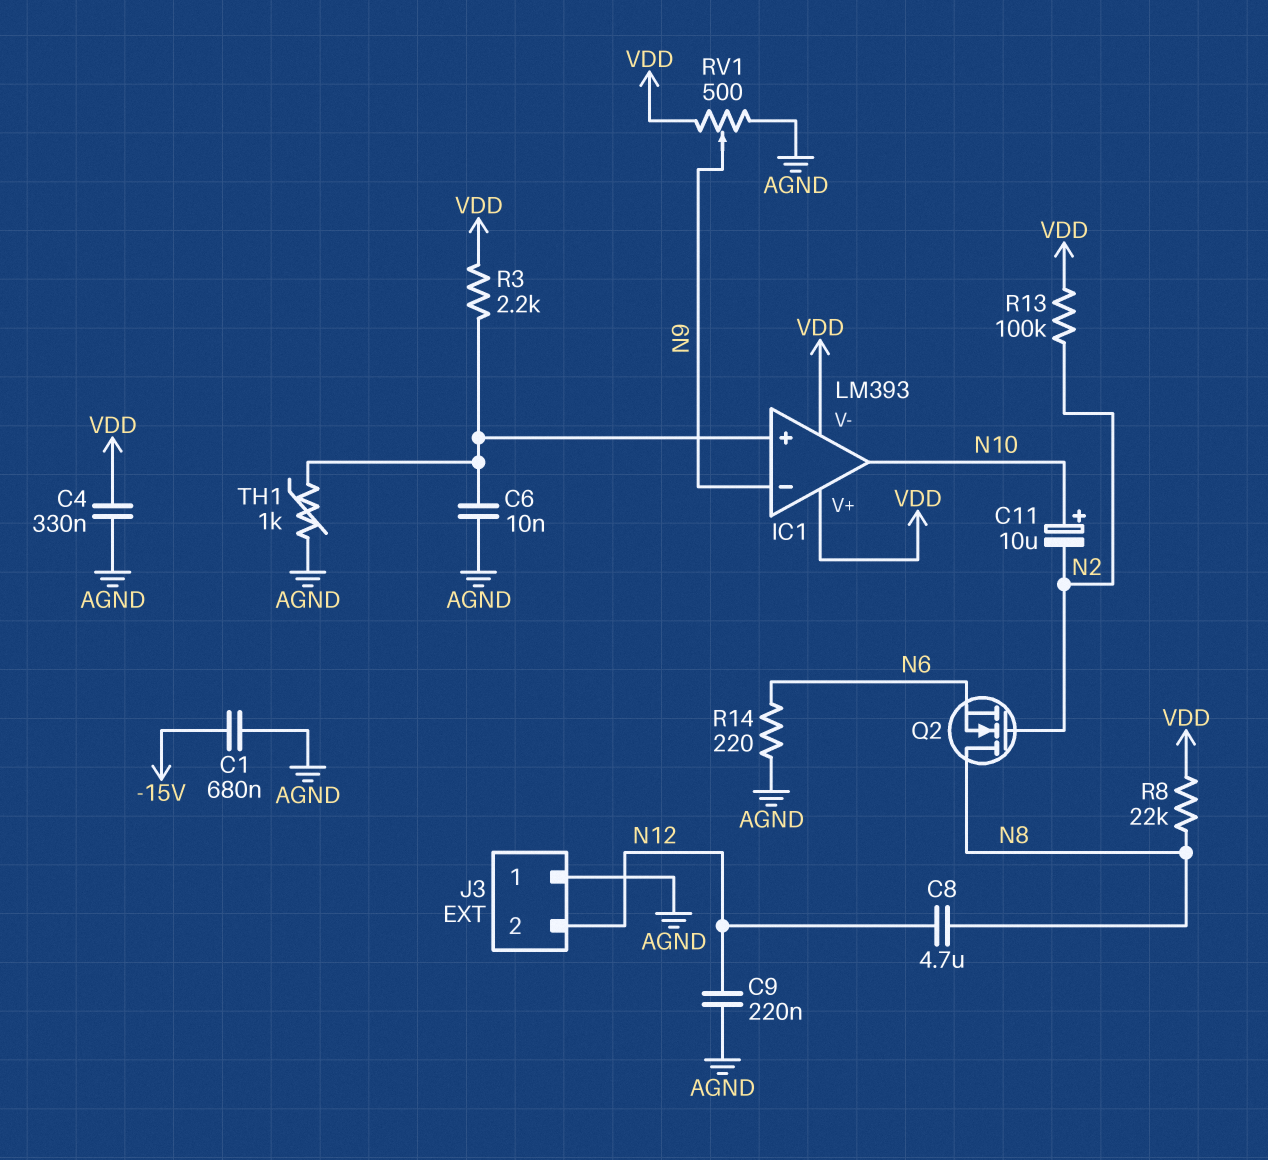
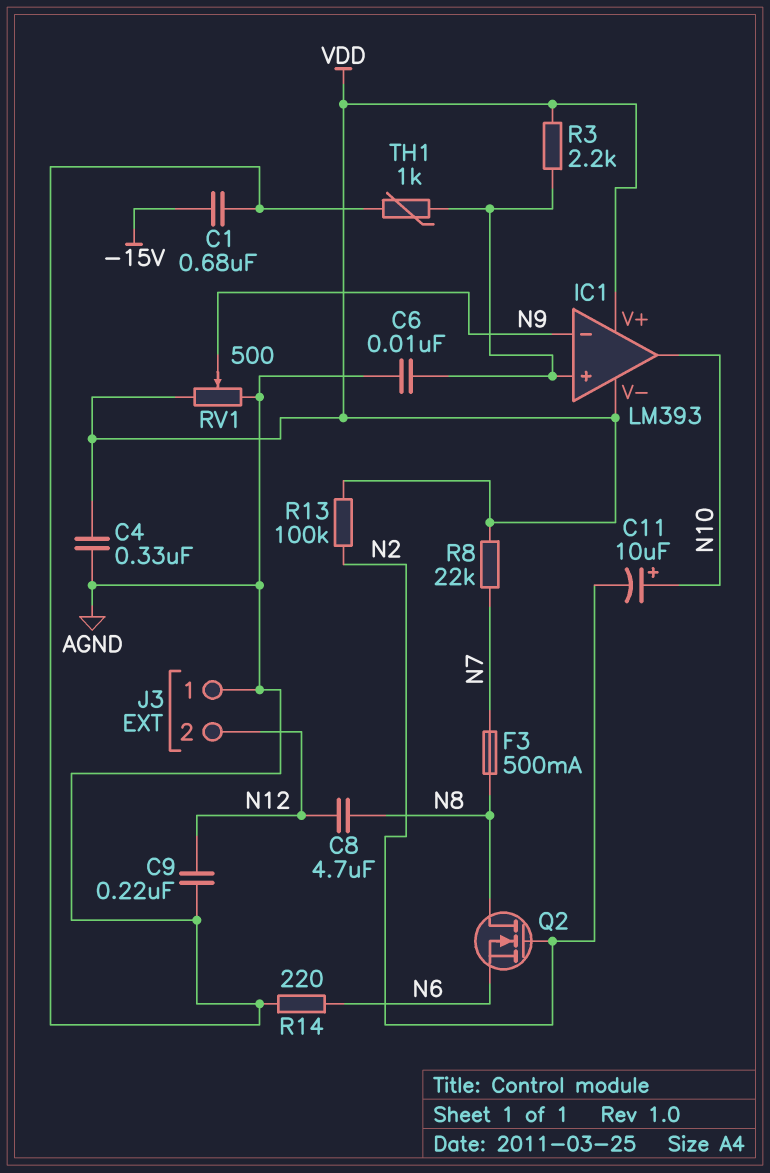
F3: none -> 500mA (N7, N8)
R8: 22k (N8, VDD) -> 22k (N7, VDD)

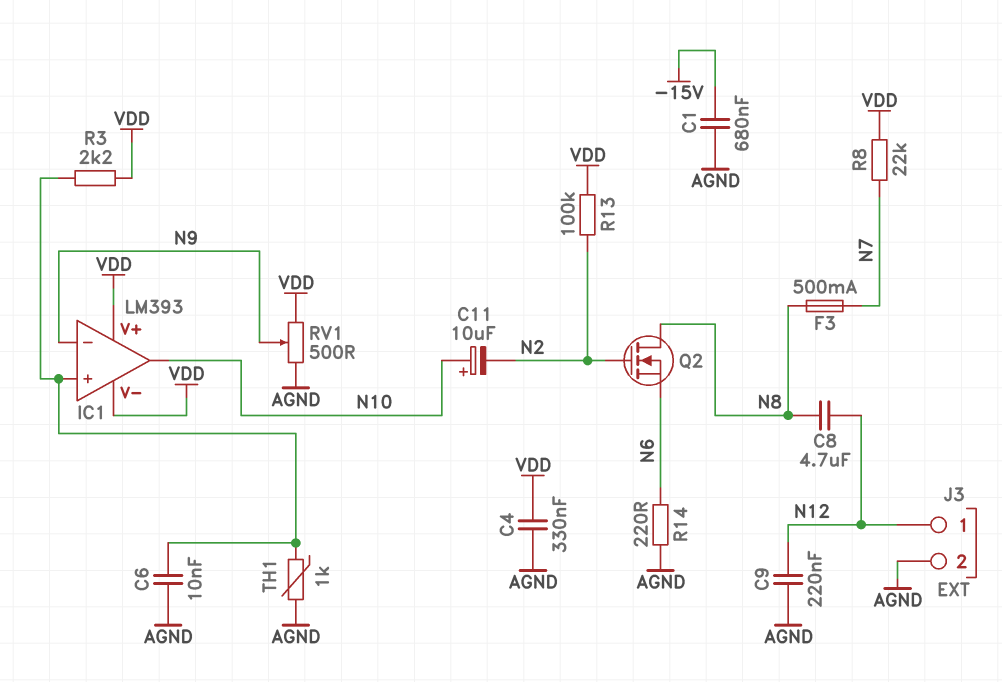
J3 pin 1: AGND -> N12
J3 pin 2: N12 -> AGND

